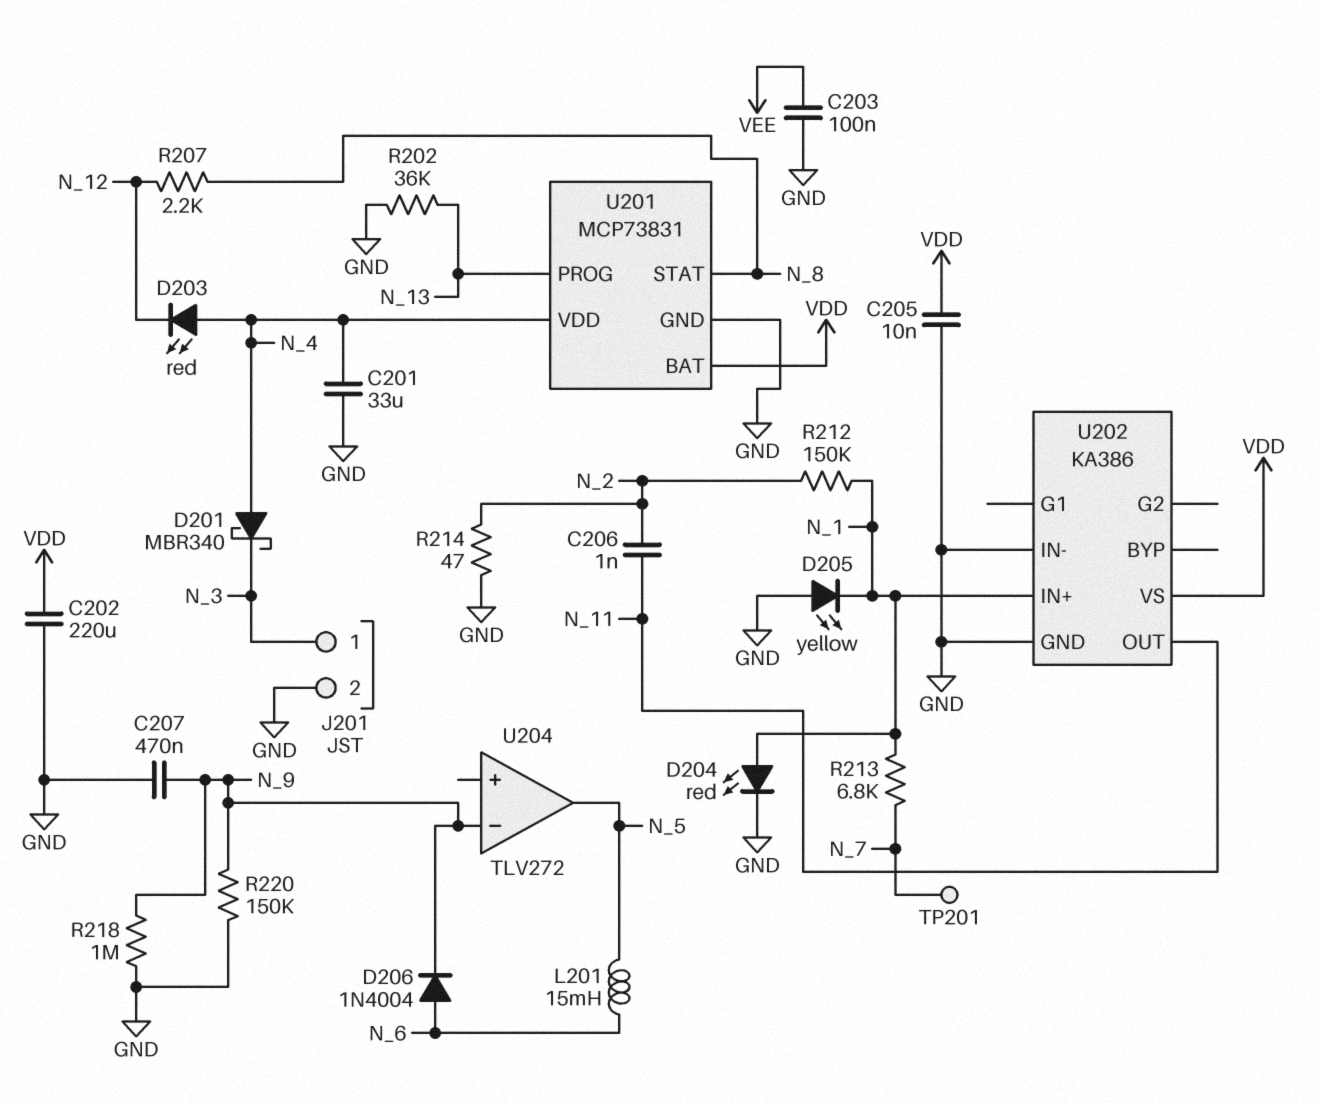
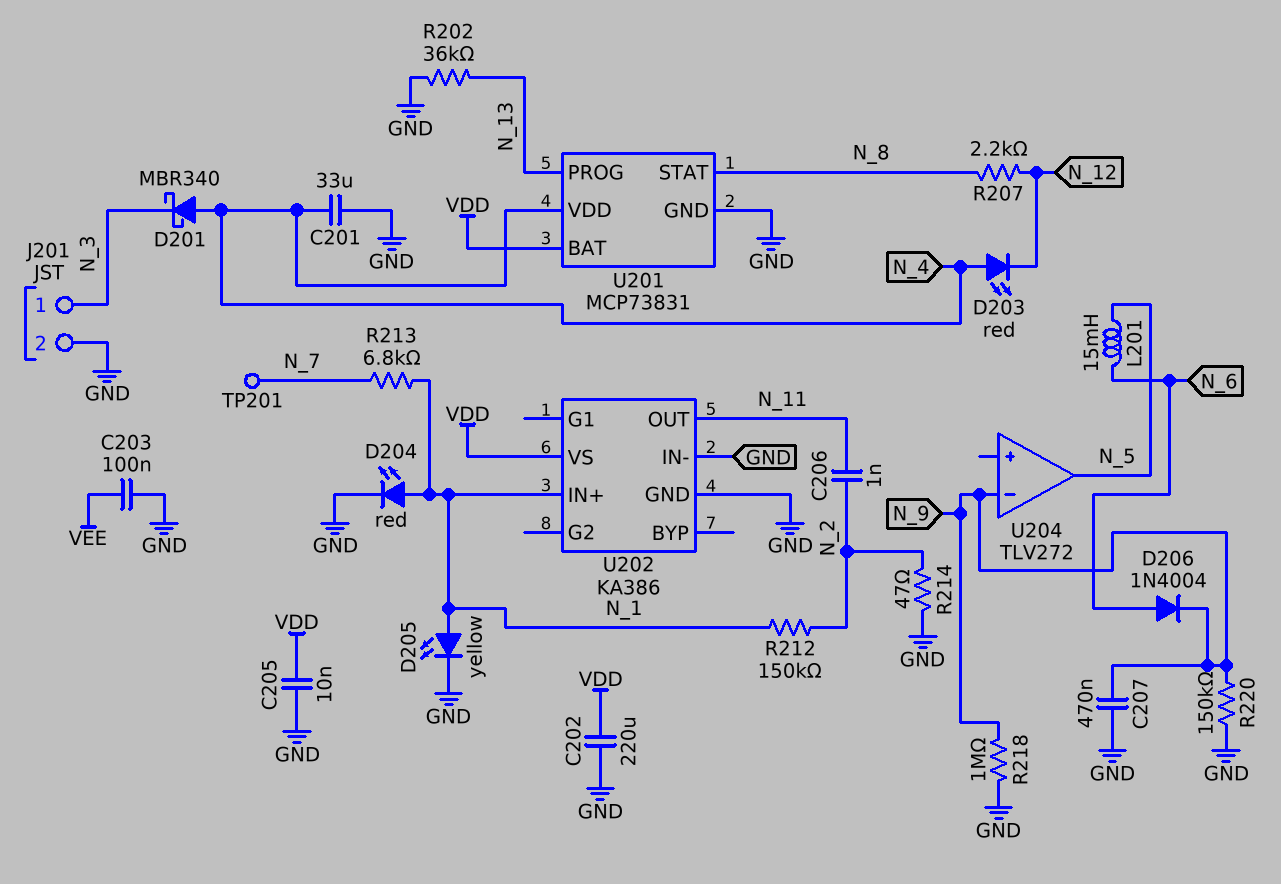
D205: LED yellow (A GND, K N_1) -> LED yellow (A N_1, K GND)

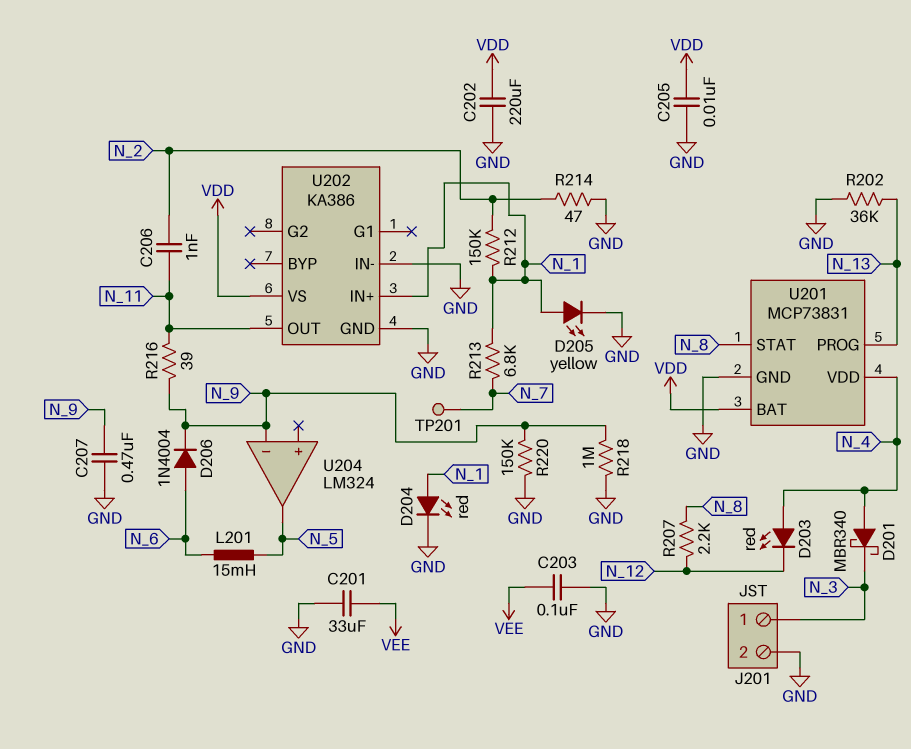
C201: 33uF (GND, N_4) -> 33uF (GND, VEE)
R216: none -> 39 (N_9, N_11)
U204: TLV272 -> LM324

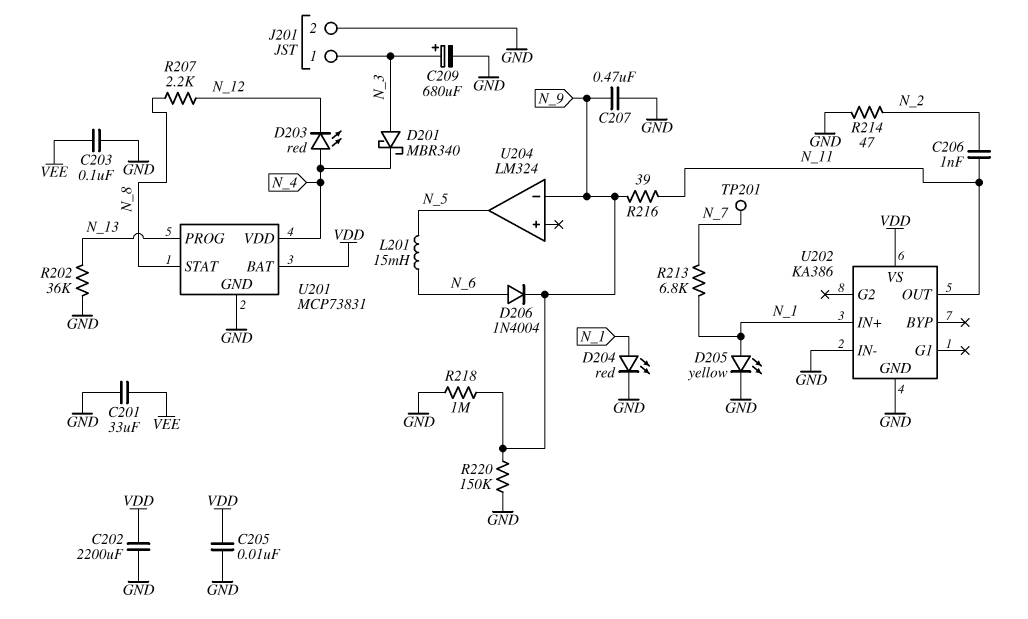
C202: 220uF (GND, VDD) -> 2200uF (GND, VDD)
C209: none -> 680uF (plus N_3, minus GND)
D201: schottky MBR340 (A N_4, K N_3) -> schottky MBR340 (A N_3, K N_4)
R212: 150k (N_1, N_2) -> none

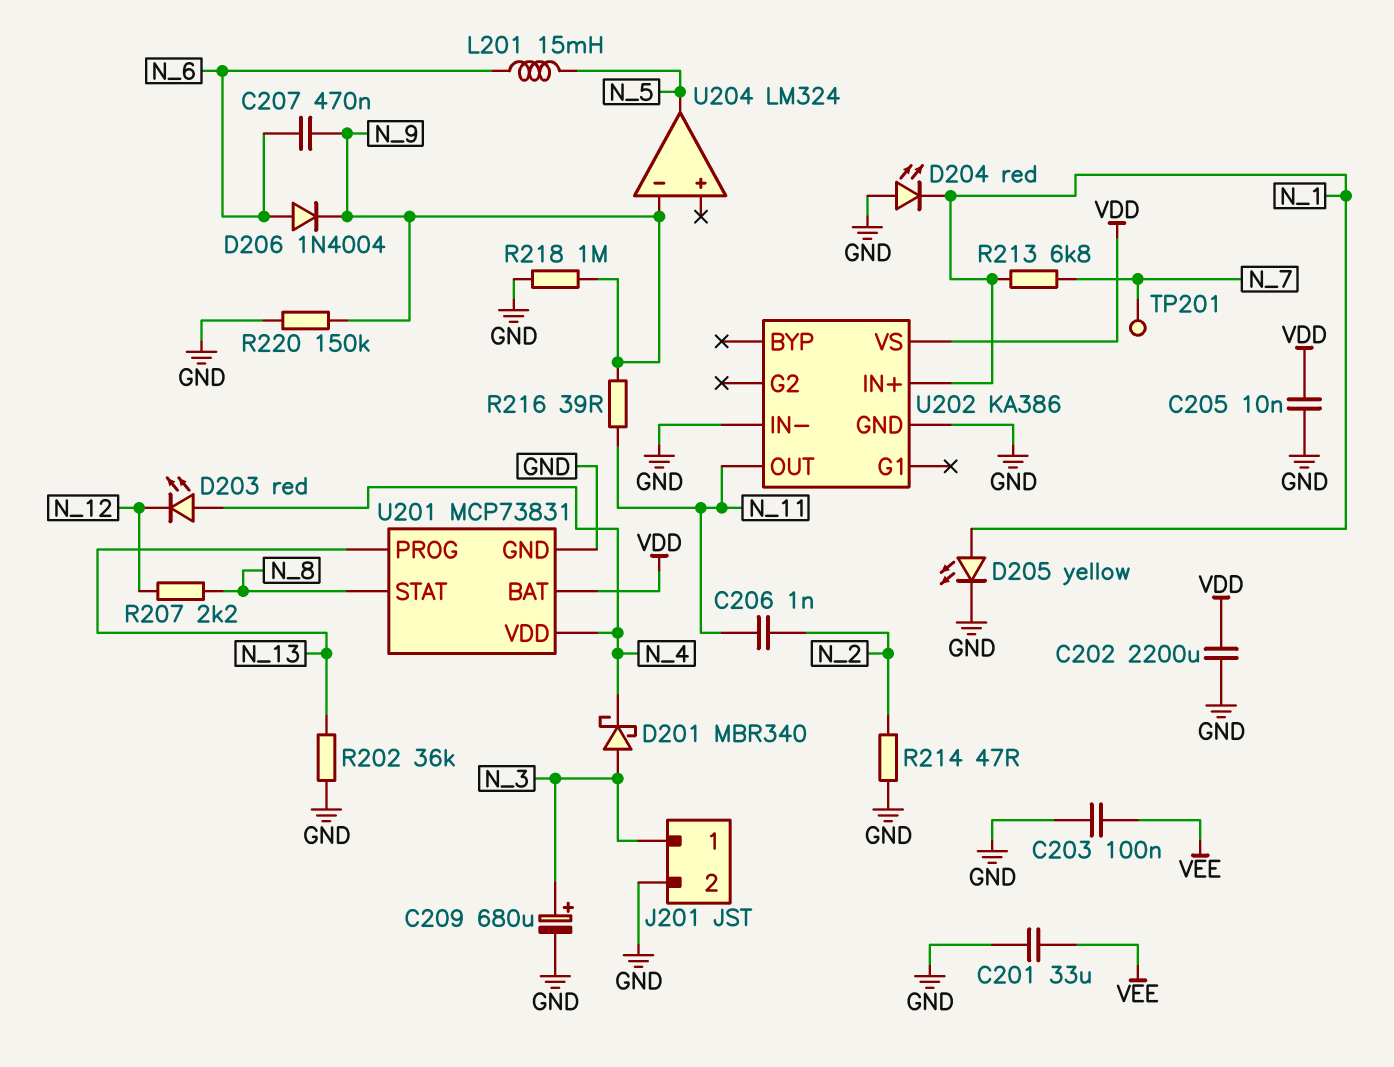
C207: 470nF (GND, N_9) -> 470nF (N_6, N_9)
D204: LED red (A N_1, K GND) -> LED red (A GND, K N_1)

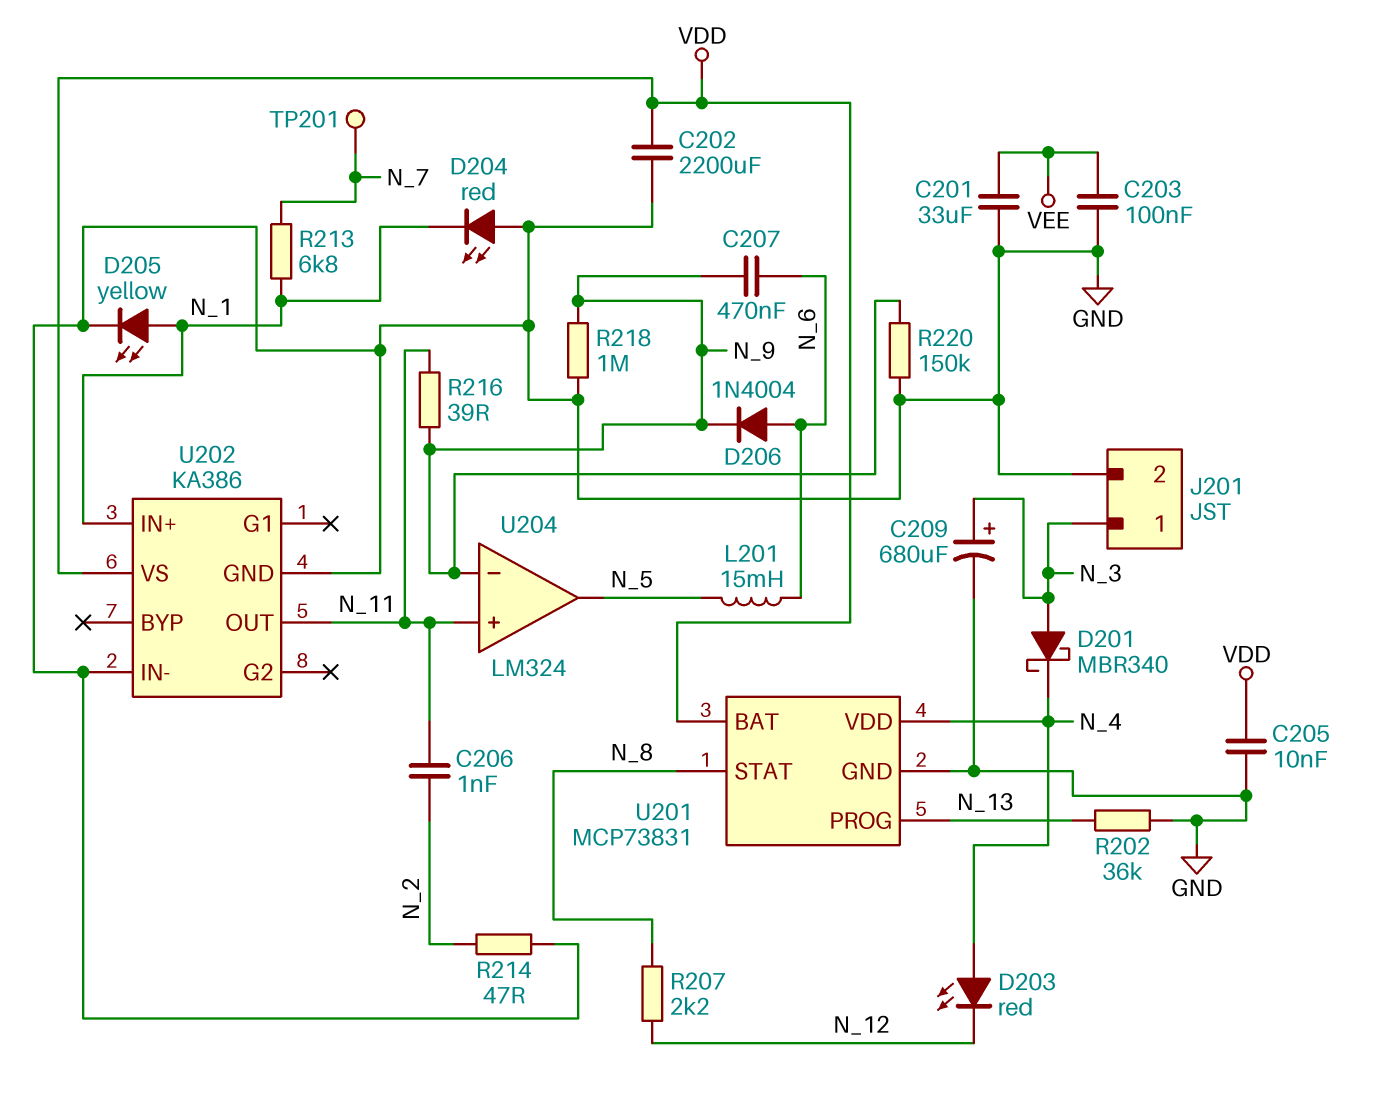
U204 pin in+: none -> N_11

